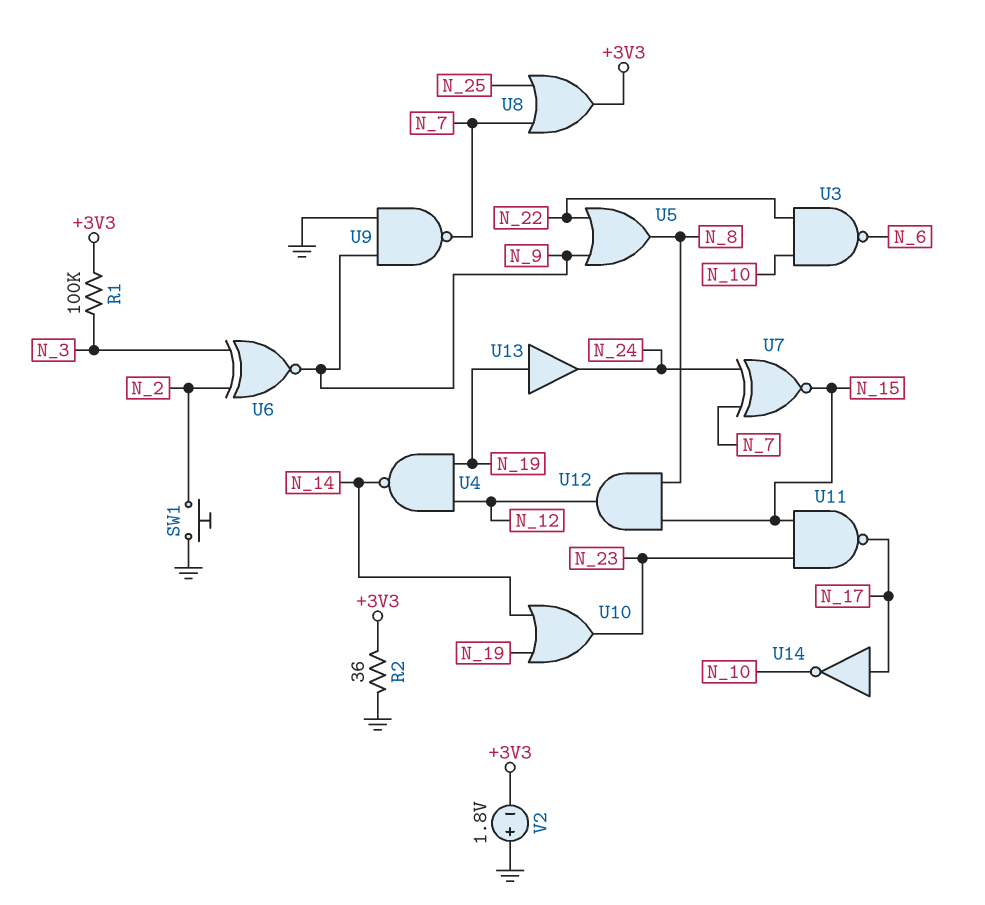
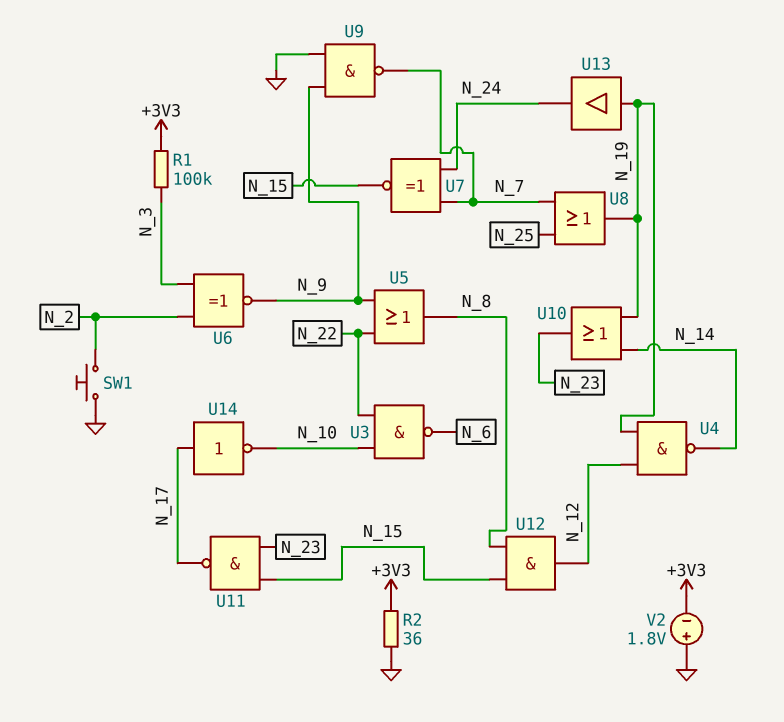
U8: OR (in N_7, in N_25, out +3V3) -> OR (in N_7, in N_25, out N_19)

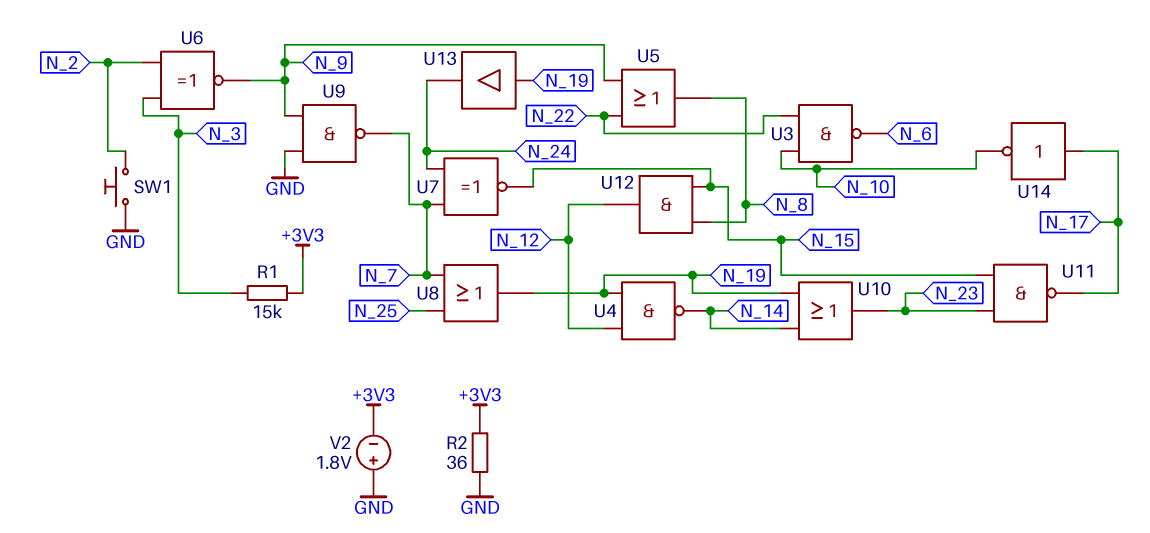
R1: 100k (+3V3, N_3) -> 15k (+3V3, N_3)

